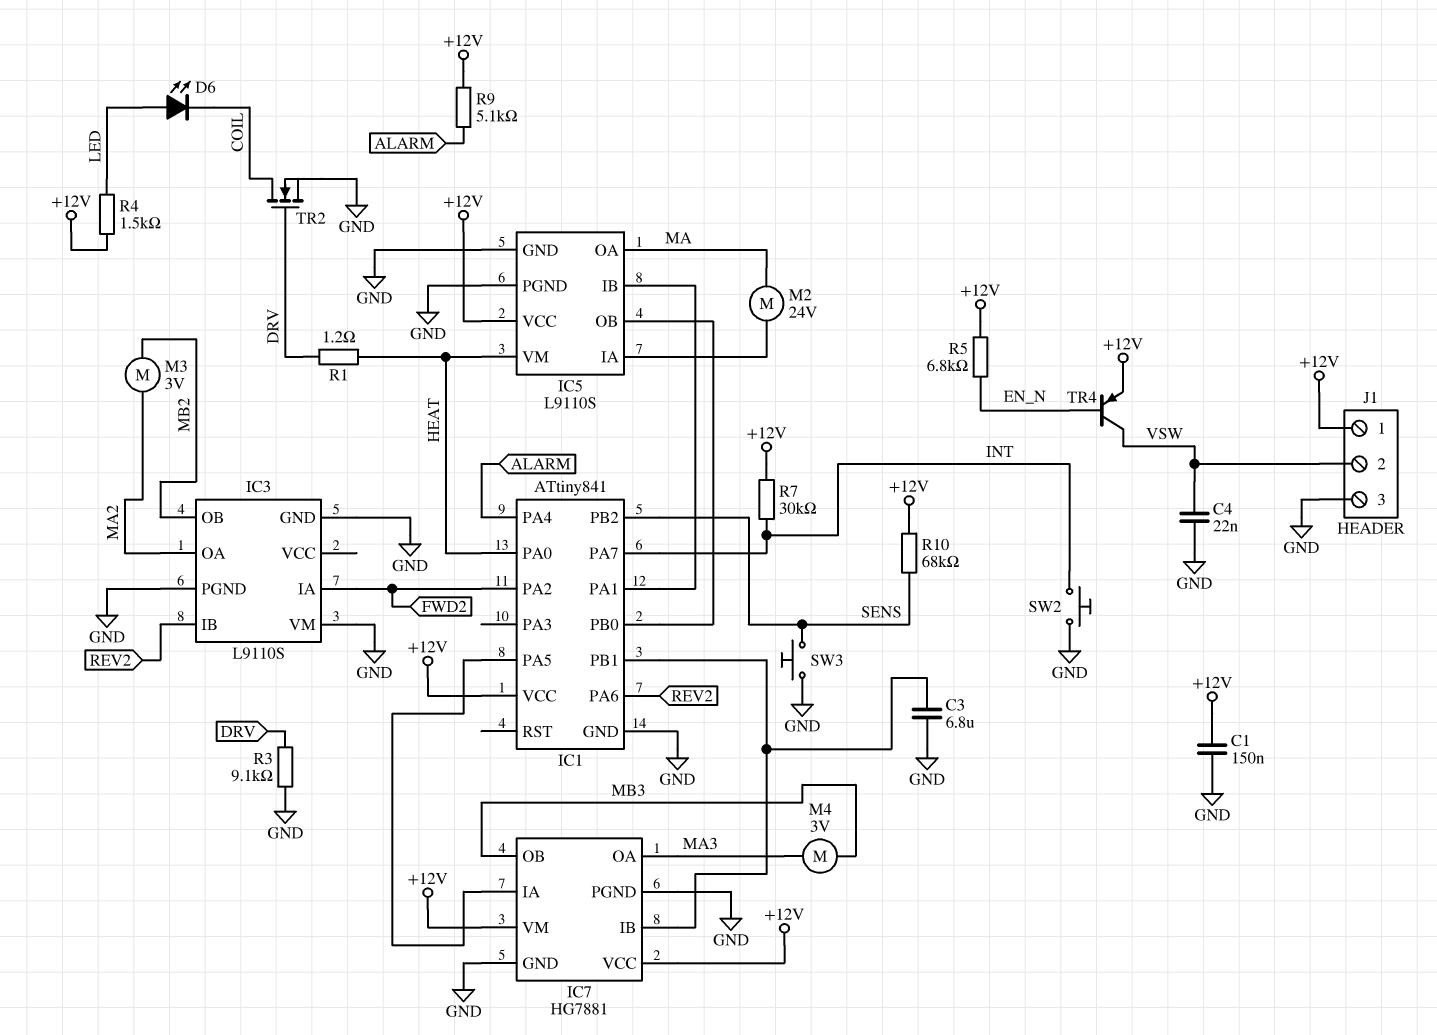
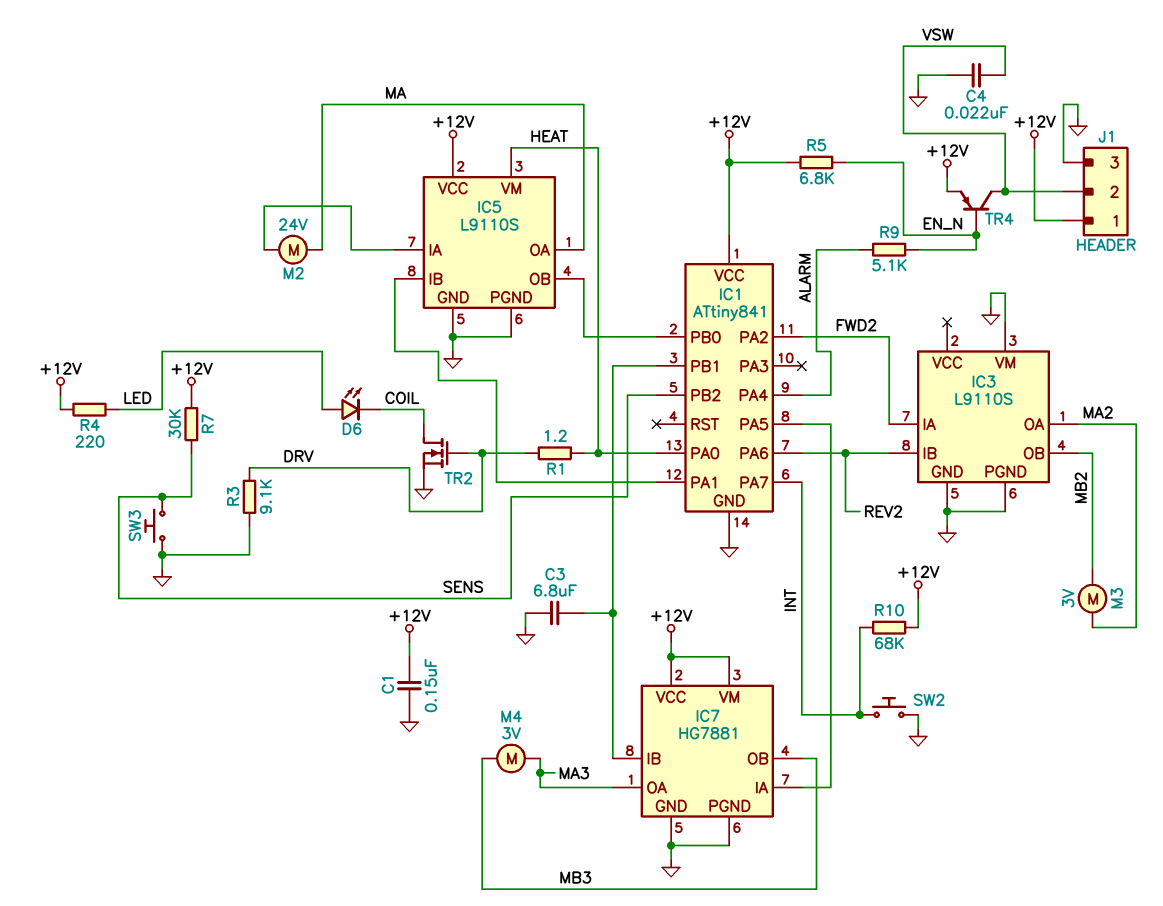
R4: 1.5k (+12V, LED) -> 220 (+12V, LED)
R7: 30k (+12V, INT) -> 30k (+12V, SENS)
R9: 5.1k (+12V, ALARM) -> 5.1k (ALARM, EN_N)
R10: 68k (+12V, SENS) -> 68k (+12V, INT)

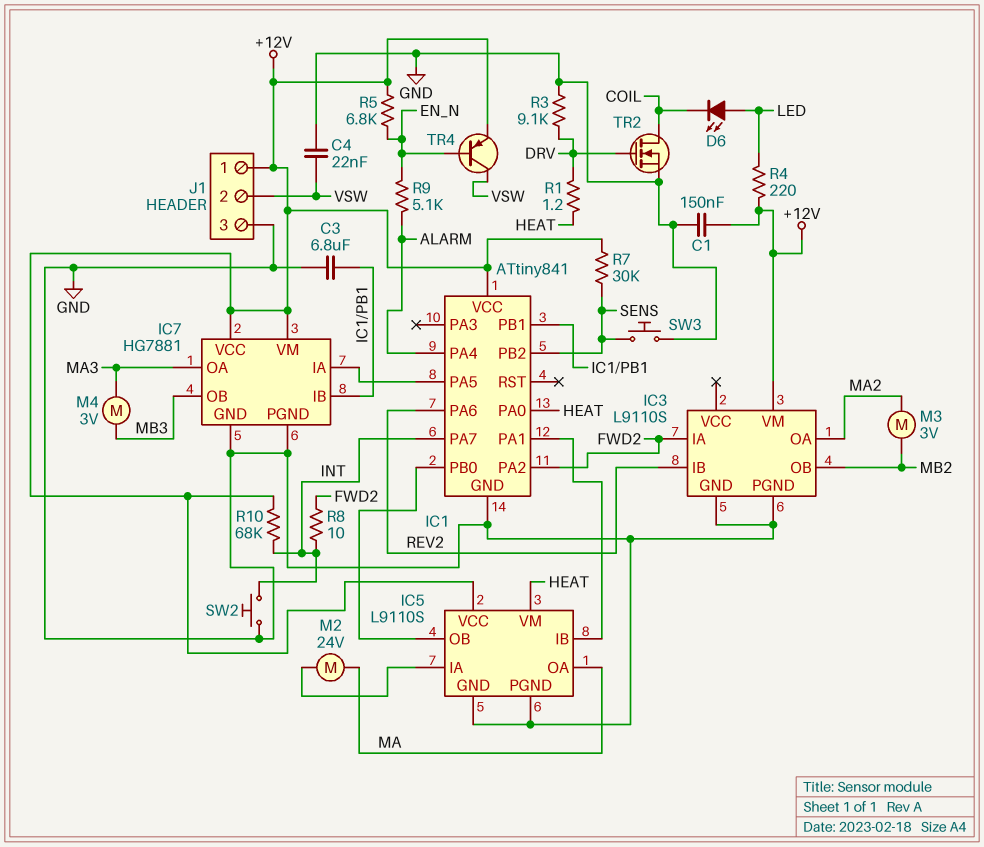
IC3 pin VM: GND -> +12V
R8: none -> 10 (FWD2, INT)

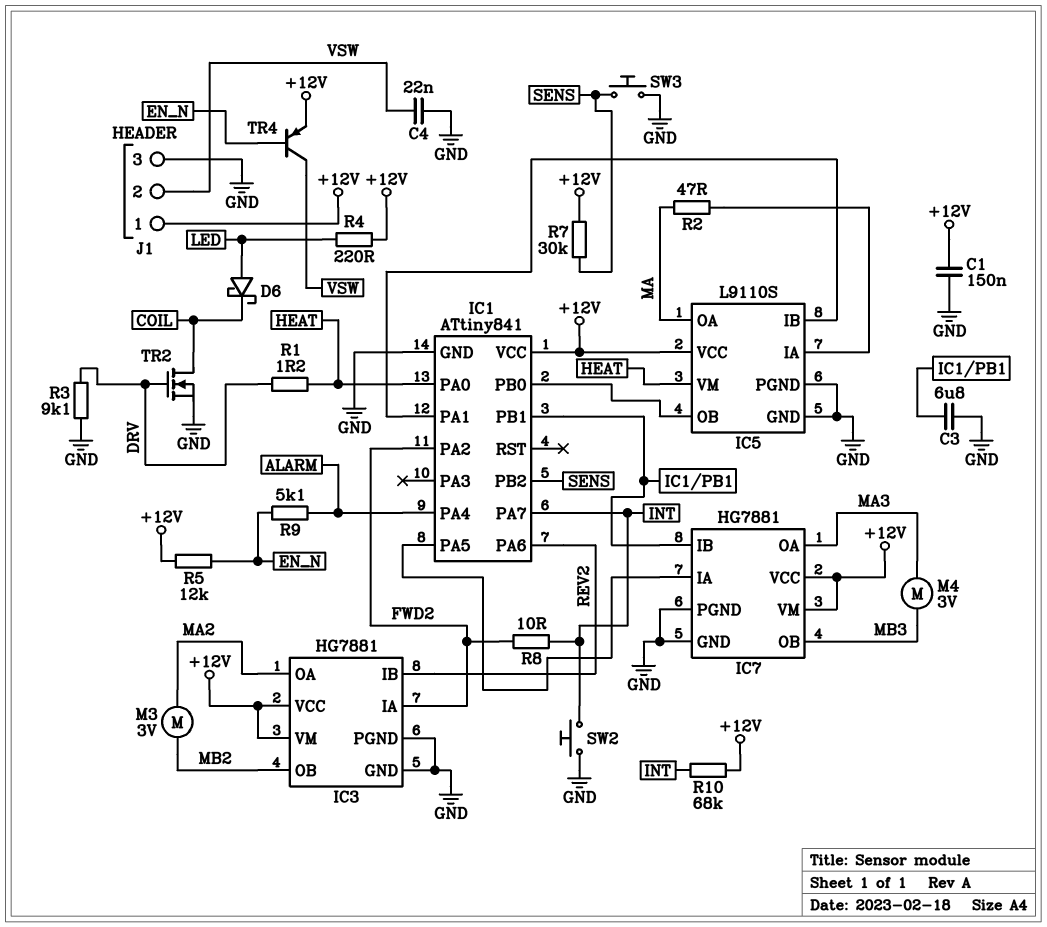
D6: LED (A LED, K COIL) -> schottky (A LED, K COIL)
IC3: L9110S -> HG7881
IC3 pin VCC: none -> +12V
M2: motor 24V (IC5/IA, MA) -> none
R2: none -> 47 (IC5/IA, MA)
R5: 6.8k (+12V, EN_N) -> 12k (+12V, EN_N)

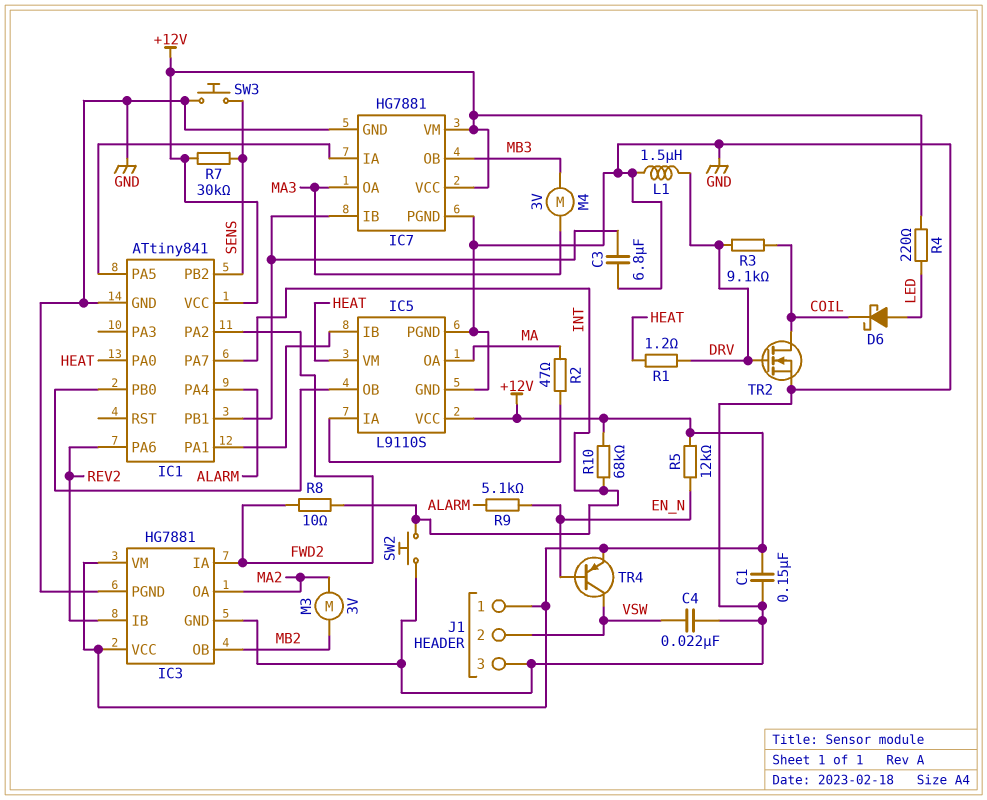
L1: none -> 1.5uH (DRV, GND)
R3: 9.1k (DRV, GND) -> 9.1k (COIL, DRV)

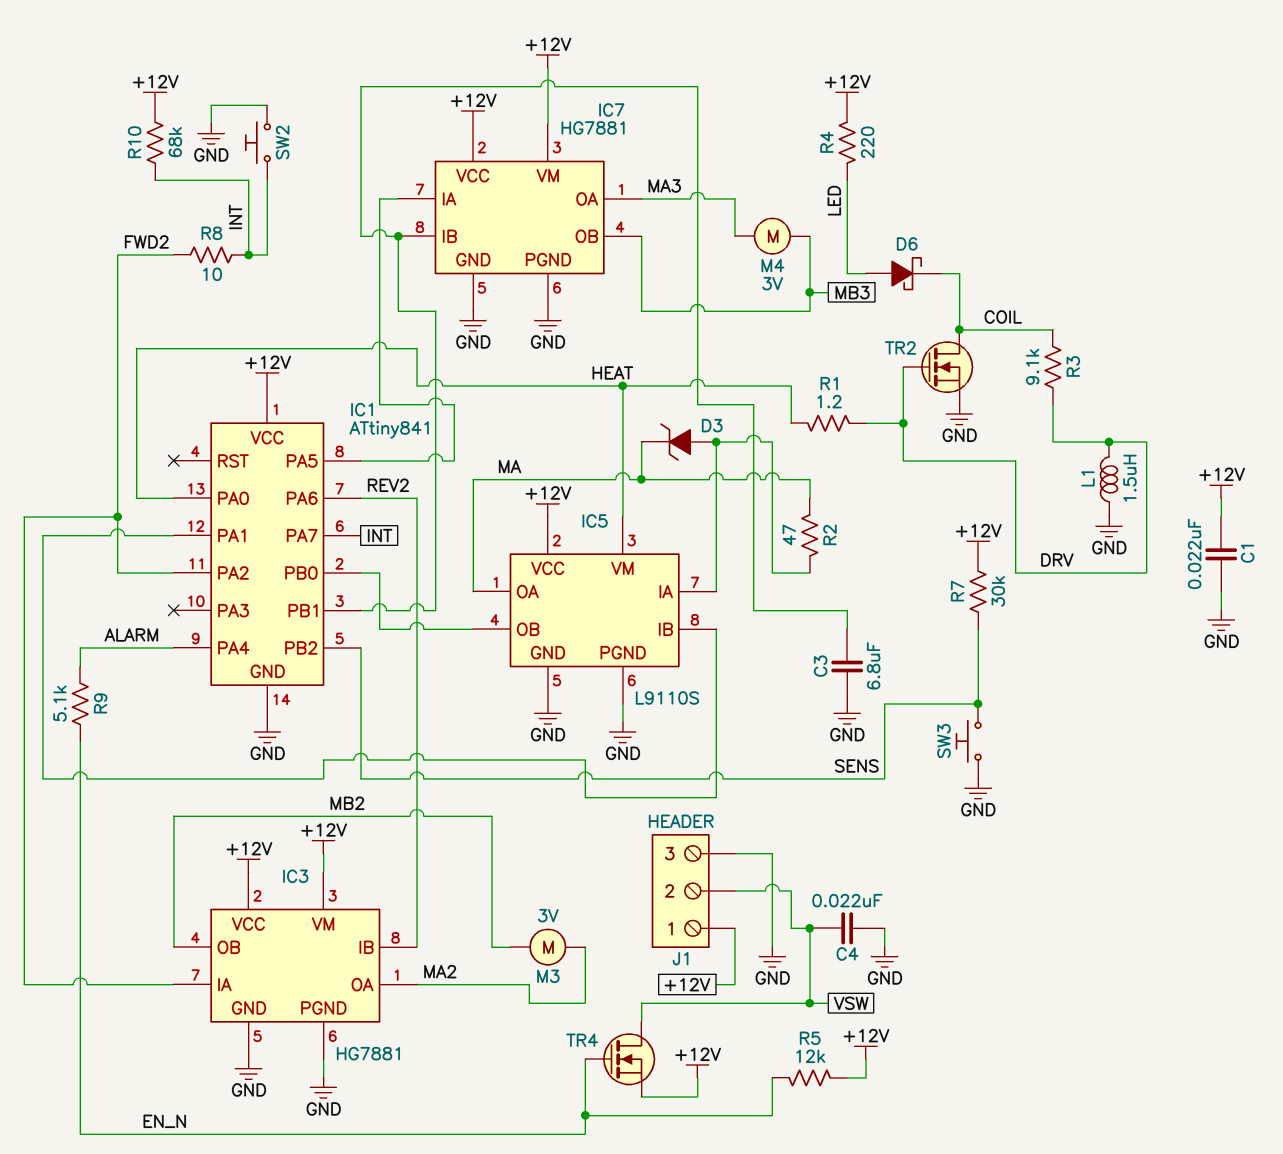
C1: 150nF (+12V, GND) -> 22nF (+12V, GND)
D3: none -> zener (A IC5/IA, K MA)
TR4: PNP (B EN_N, C VSW, E +12V) -> NMOS (G EN_N, D VSW, S +12V)

